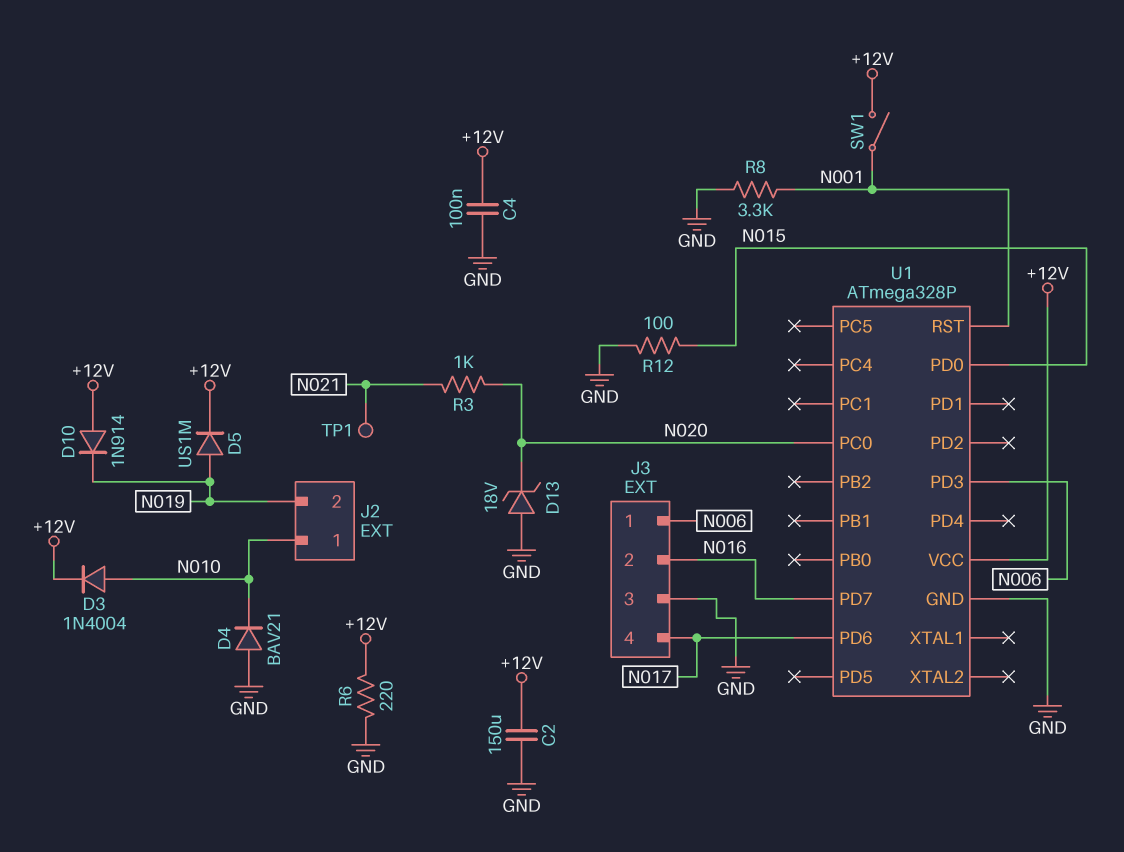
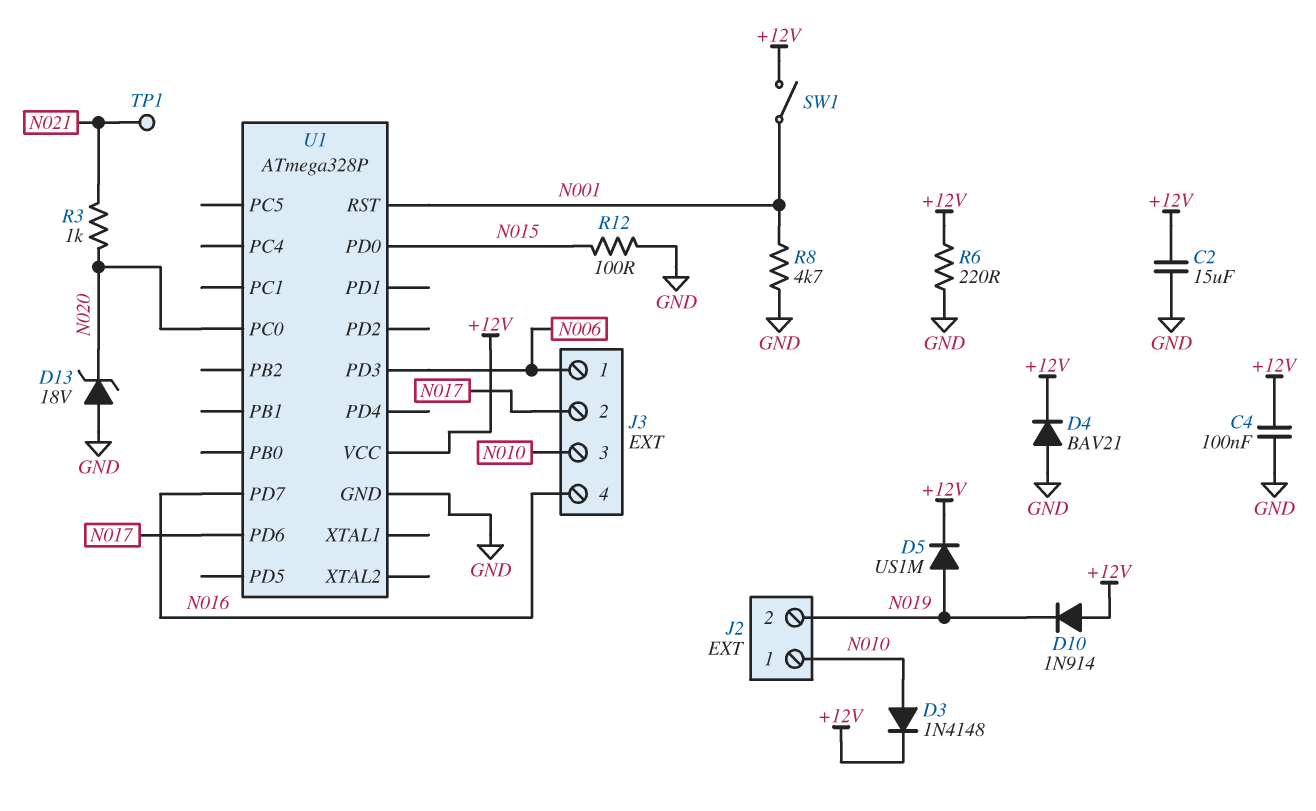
C2: 150uF (+12V, GND) -> 15uF (+12V, GND)
D3: diode 1N4004 (A N010, K +12V) -> diode 1N4148 (A N010, K +12V)
D4: diode BAV21 (A GND, K N010) -> diode BAV21 (A GND, K +12V)
J3 pin 2: N016 -> N017
J3 pin 3: GND -> N010
J3 pin 4: N017 -> N016
R8: 3.3k (GND, N001) -> 4.7k (GND, N001)

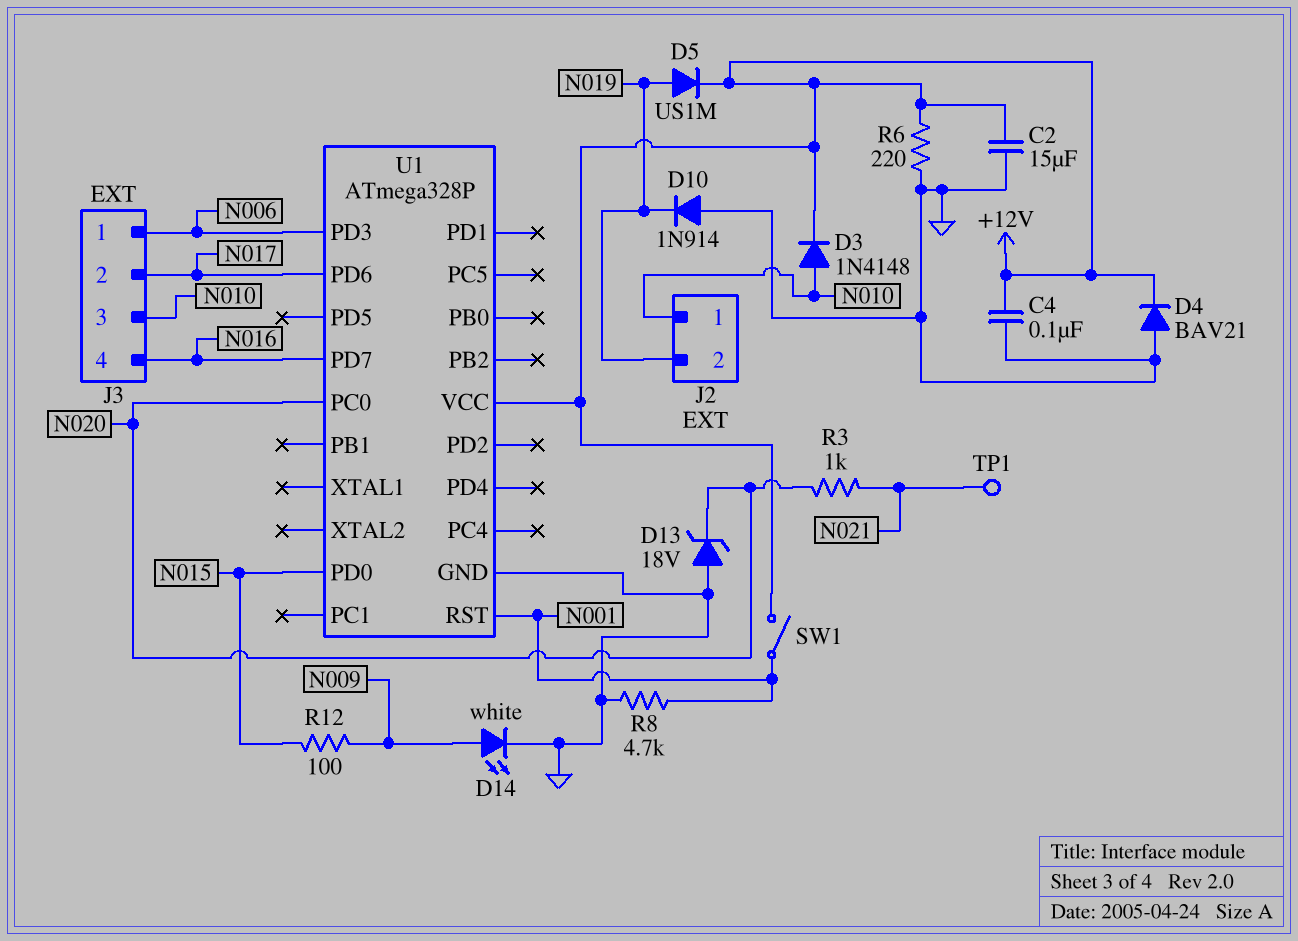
D10: diode 1N914 (A +12V, K N019) -> diode 1N914 (A GND, K N019)
D14: none -> LED white (A N009, K GND)
R12: 100 (GND, N015) -> 100 (N009, N015)

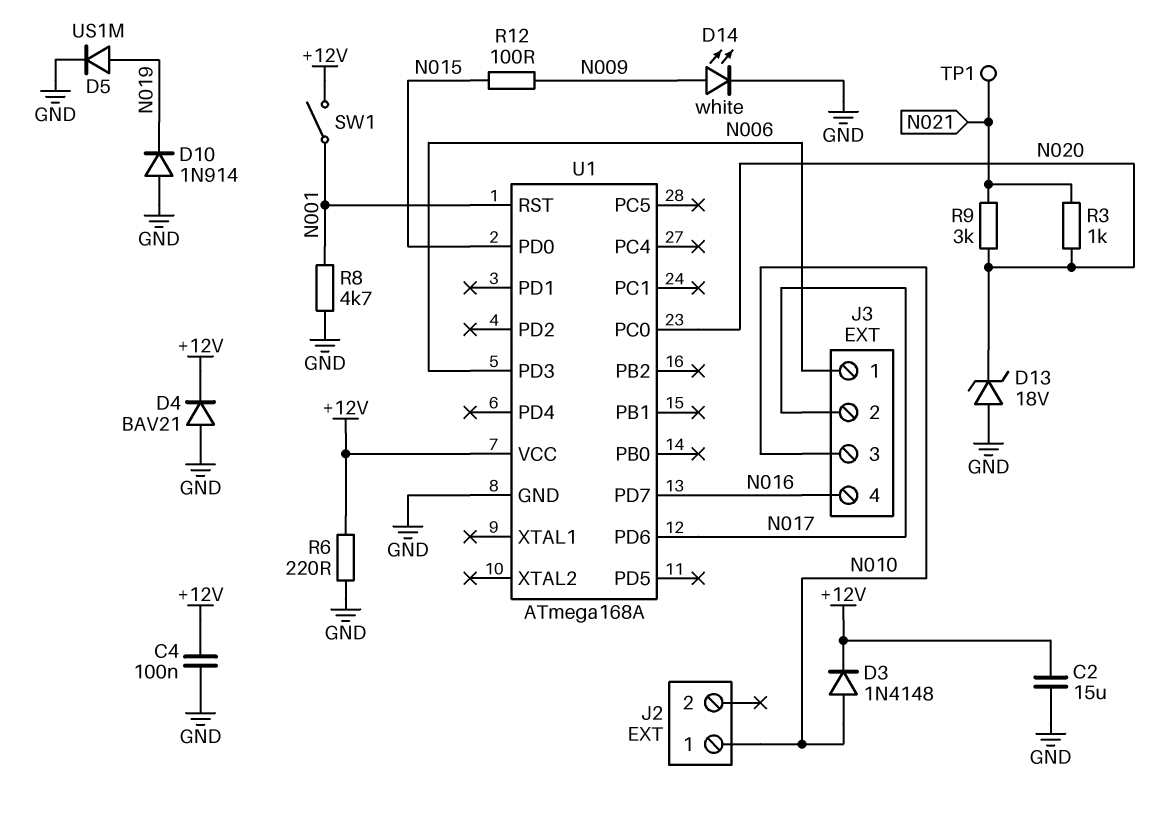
D5: diode US1M (A N019, K +12V) -> diode US1M (A N019, K GND)
J2 pin 2: N019 -> none
R9: none -> 3k (N020, N021)
U1: ATmega328P -> ATmega168A

